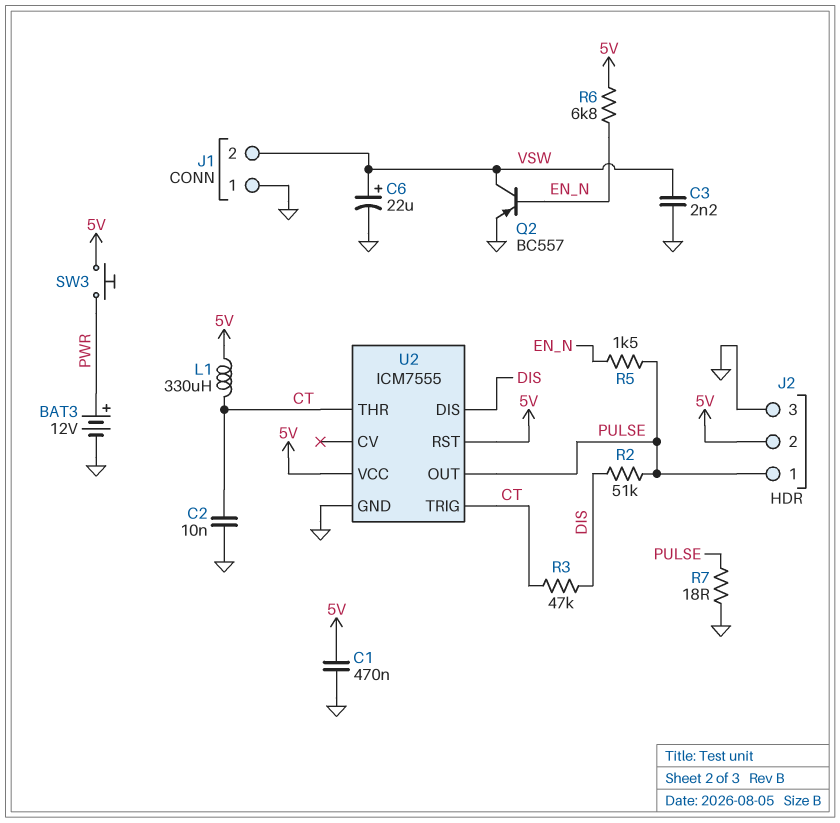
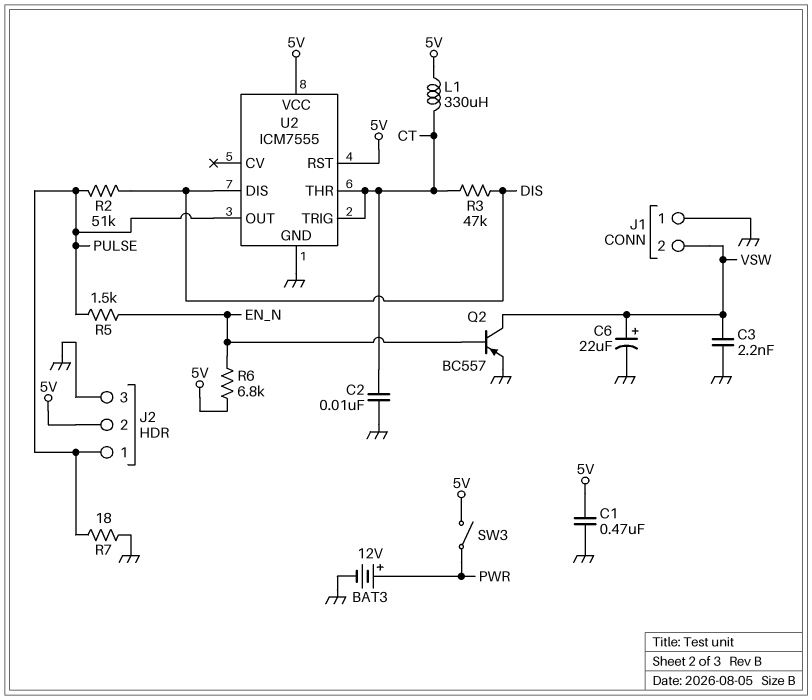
SW3: button (5V, PWR) -> switch (5V, PWR)

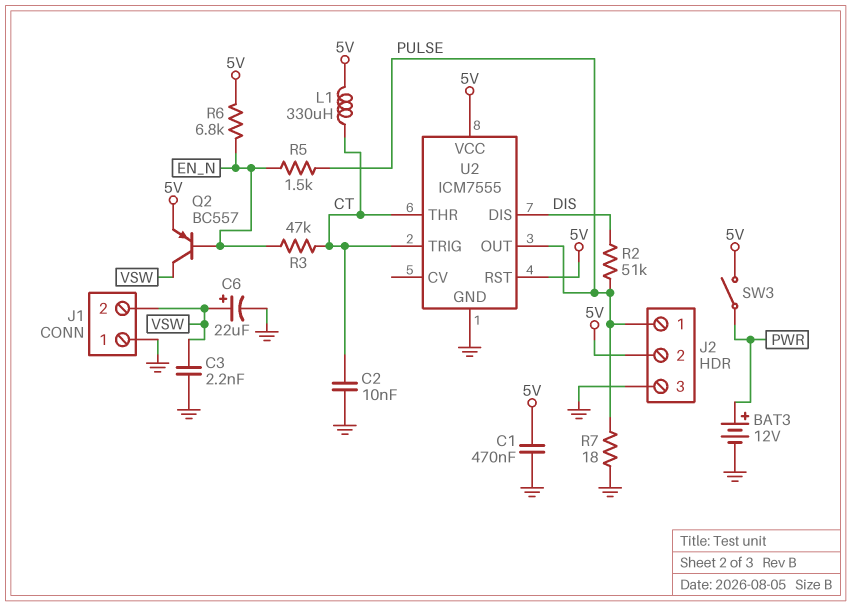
Q2: PNP BC557 (B EN_N, C VSW, E GND) -> PNP BC557 (B EN_N, C VSW, E 5V)
R3: 47k (CT, DIS) -> 47k (CT, EN_N)

